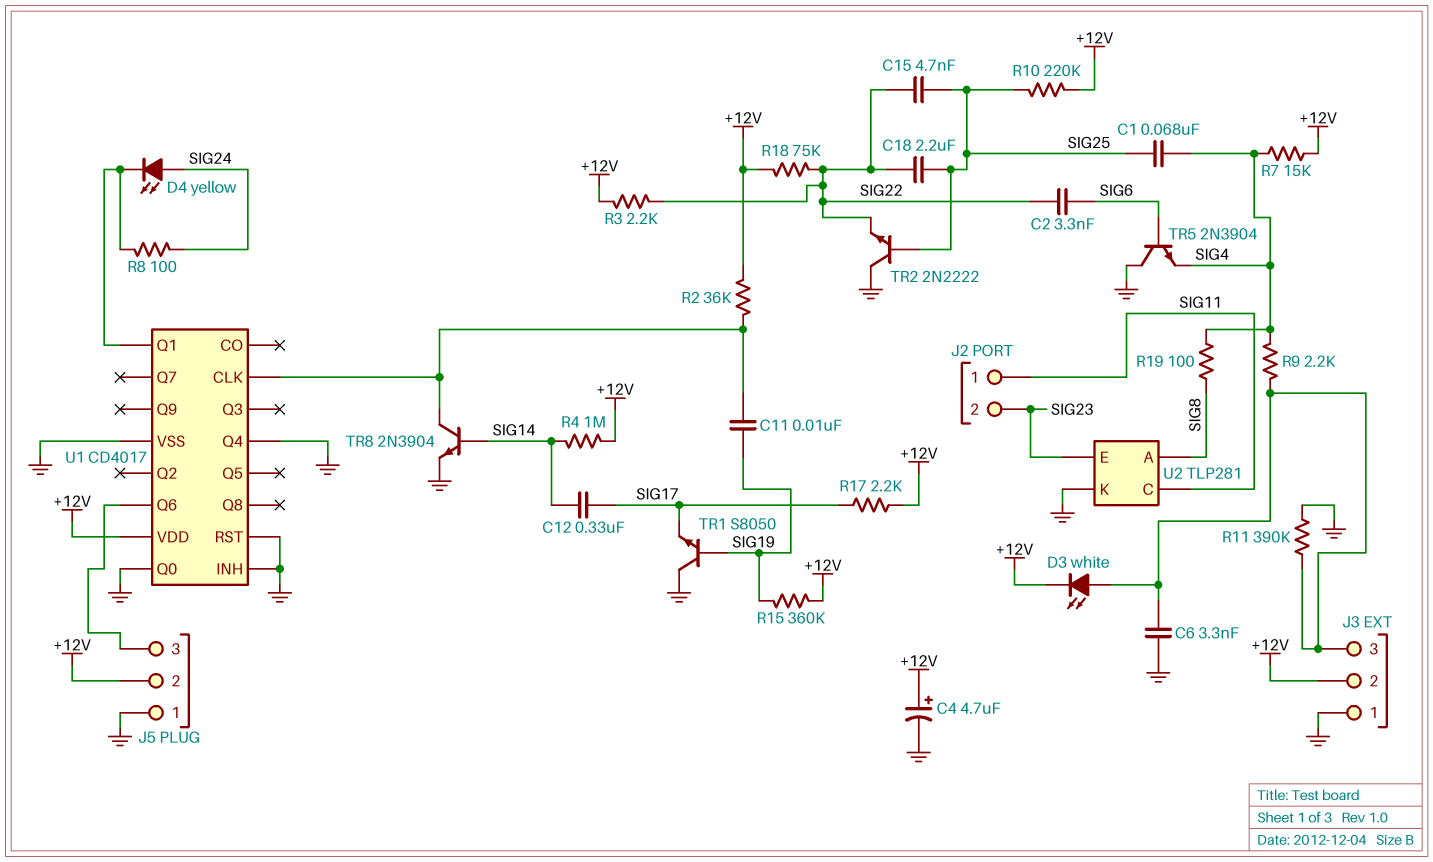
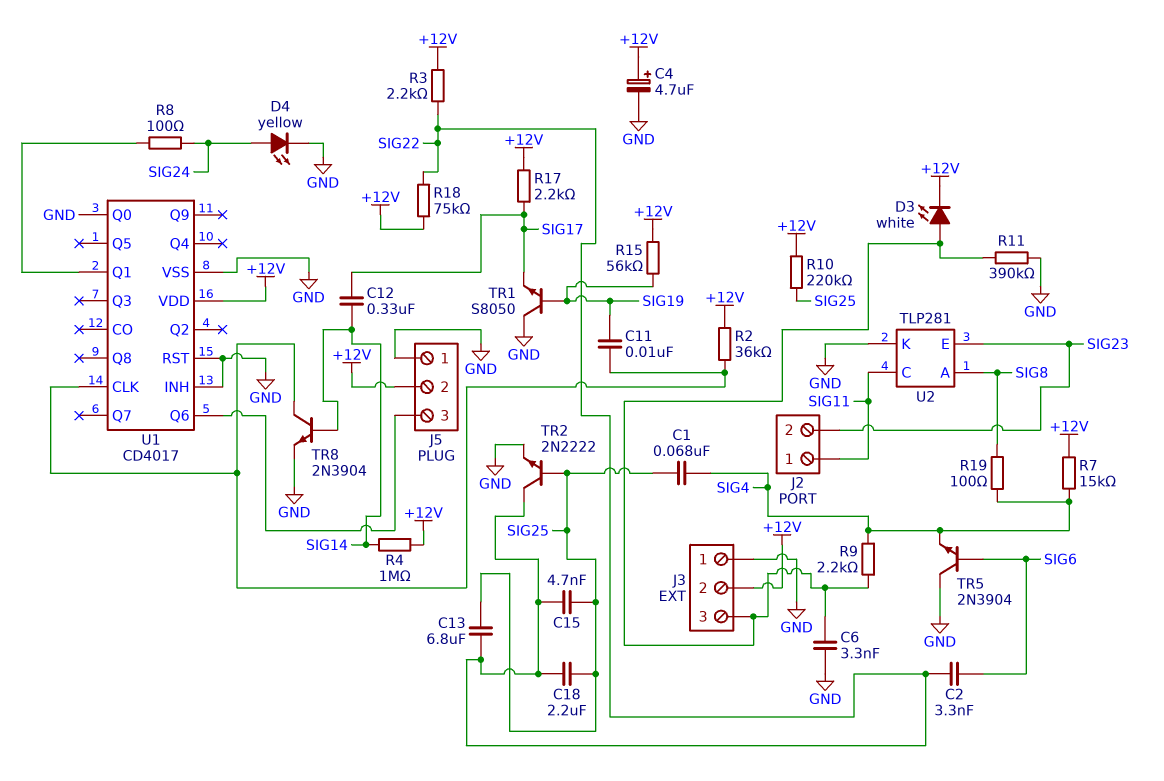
C13: none -> 6.8uF (SIG22, SIG25)
D4: LED yellow (A SIG24, K U1/Q1) -> LED yellow (A SIG24, K GND)
R15: 360k (+12V, SIG19) -> 56k (+12V, SIG19)
TR2: NPN 2N2222 (B SIG25, C GND, E SIG22) -> NPN 2N2222 (B SIG25, C SIG22, E GND)
U1 pin Q4: GND -> none

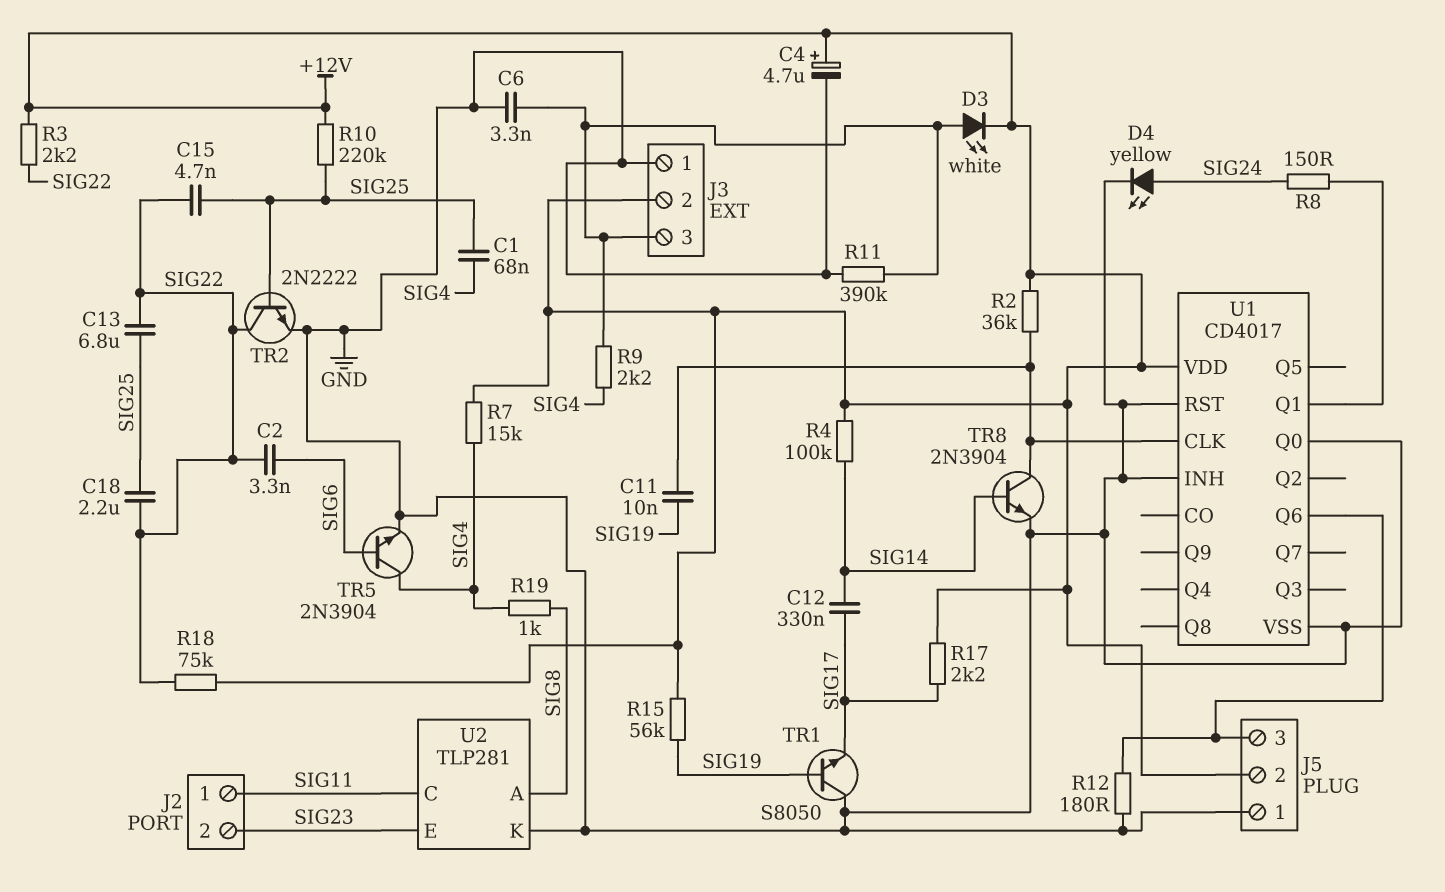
R4: 1M (+12V, SIG14) -> 100k (+12V, SIG14)
R8: 100 (SIG24, U1/Q1) -> 150 (SIG24, U1/Q1)
R12: none -> 180 (GND, J5/3)
R19: 100 (SIG4, SIG8) -> 1k (SIG4, SIG8)
TR5: NPN 2N3904 (B SIG6, C GND, E SIG4) -> NPN 2N3904 (B SIG6, C SIG4, E GND)

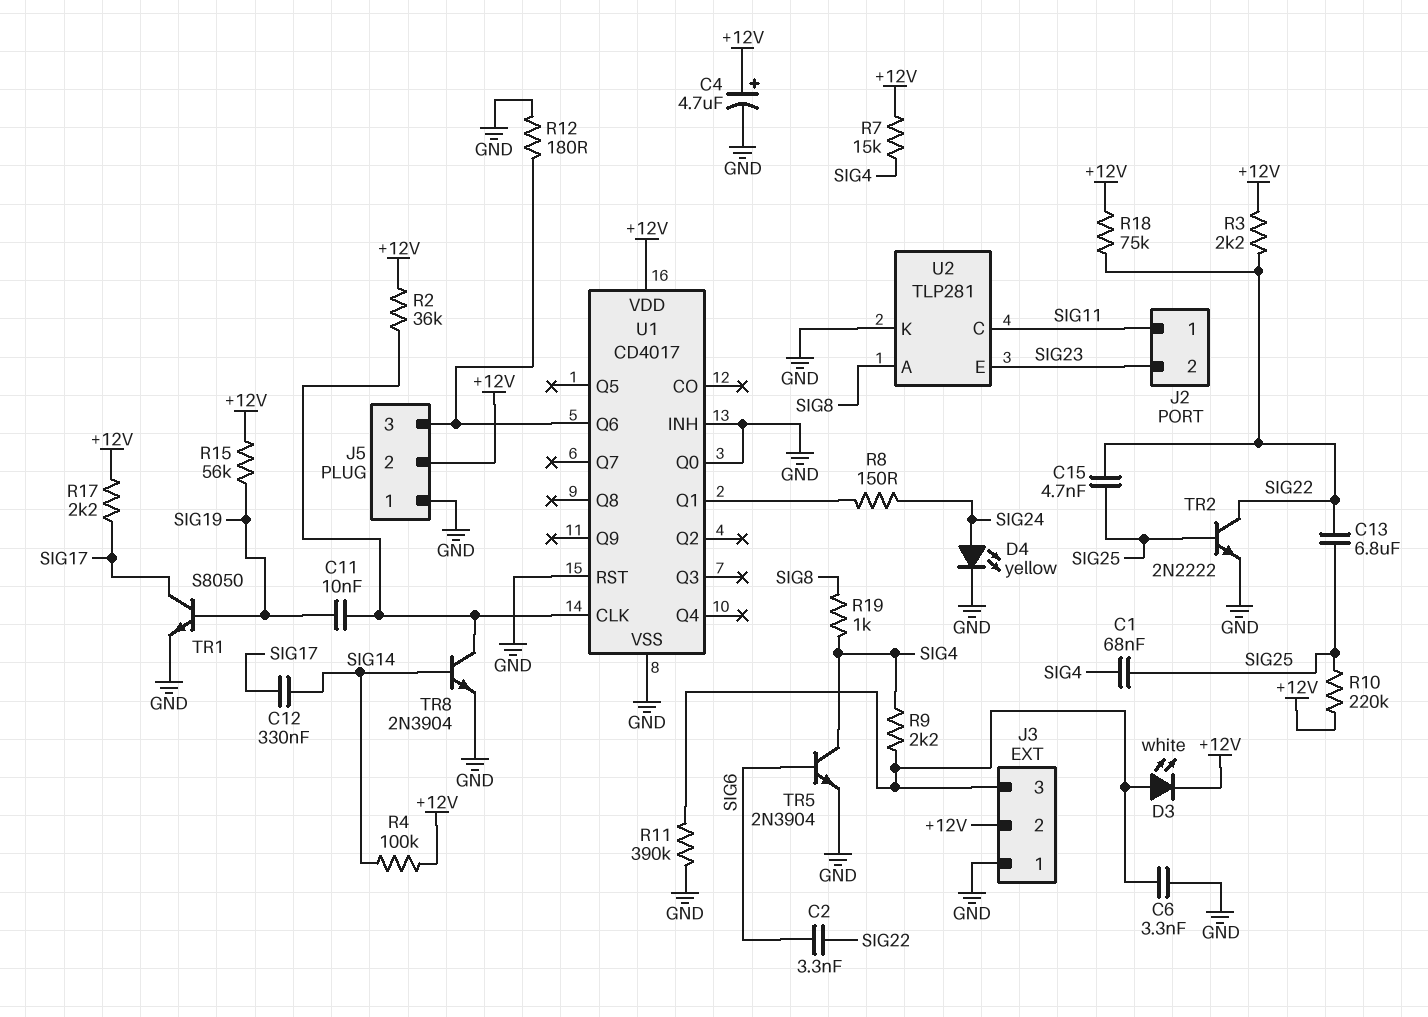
C18: 2.2uF (SIG22, SIG25) -> none
TR1: NPN S8050 (B SIG19, C GND, E SIG17) -> NPN S8050 (B SIG19, C SIG17, E GND)

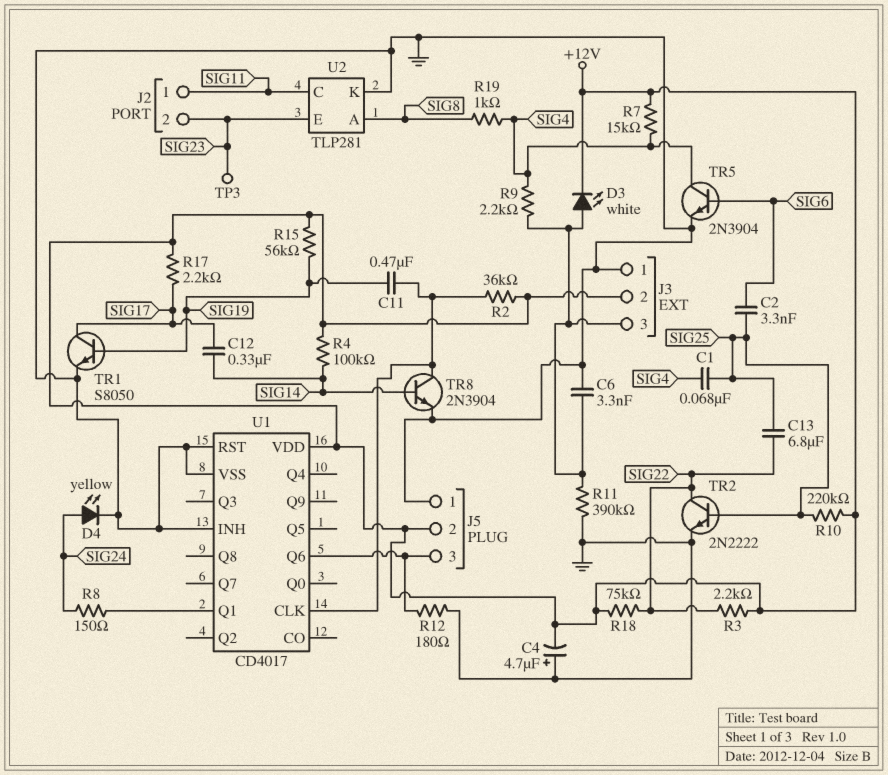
C2: 3.3nF (SIG6, SIG22) -> 3.3nF (SIG6, SIG25)
C4: 4.7uF (plus +12V, minus GND) -> 4.7uF (plus GND, minus +12V)
C11: 10nF (SIG19, U1/CLK) -> 470nF (SIG19, U1/CLK)
C15: 4.7nF (SIG22, SIG25) -> none
TP3: none -> test point (SIG23)
U1 pin Q0: GND -> none

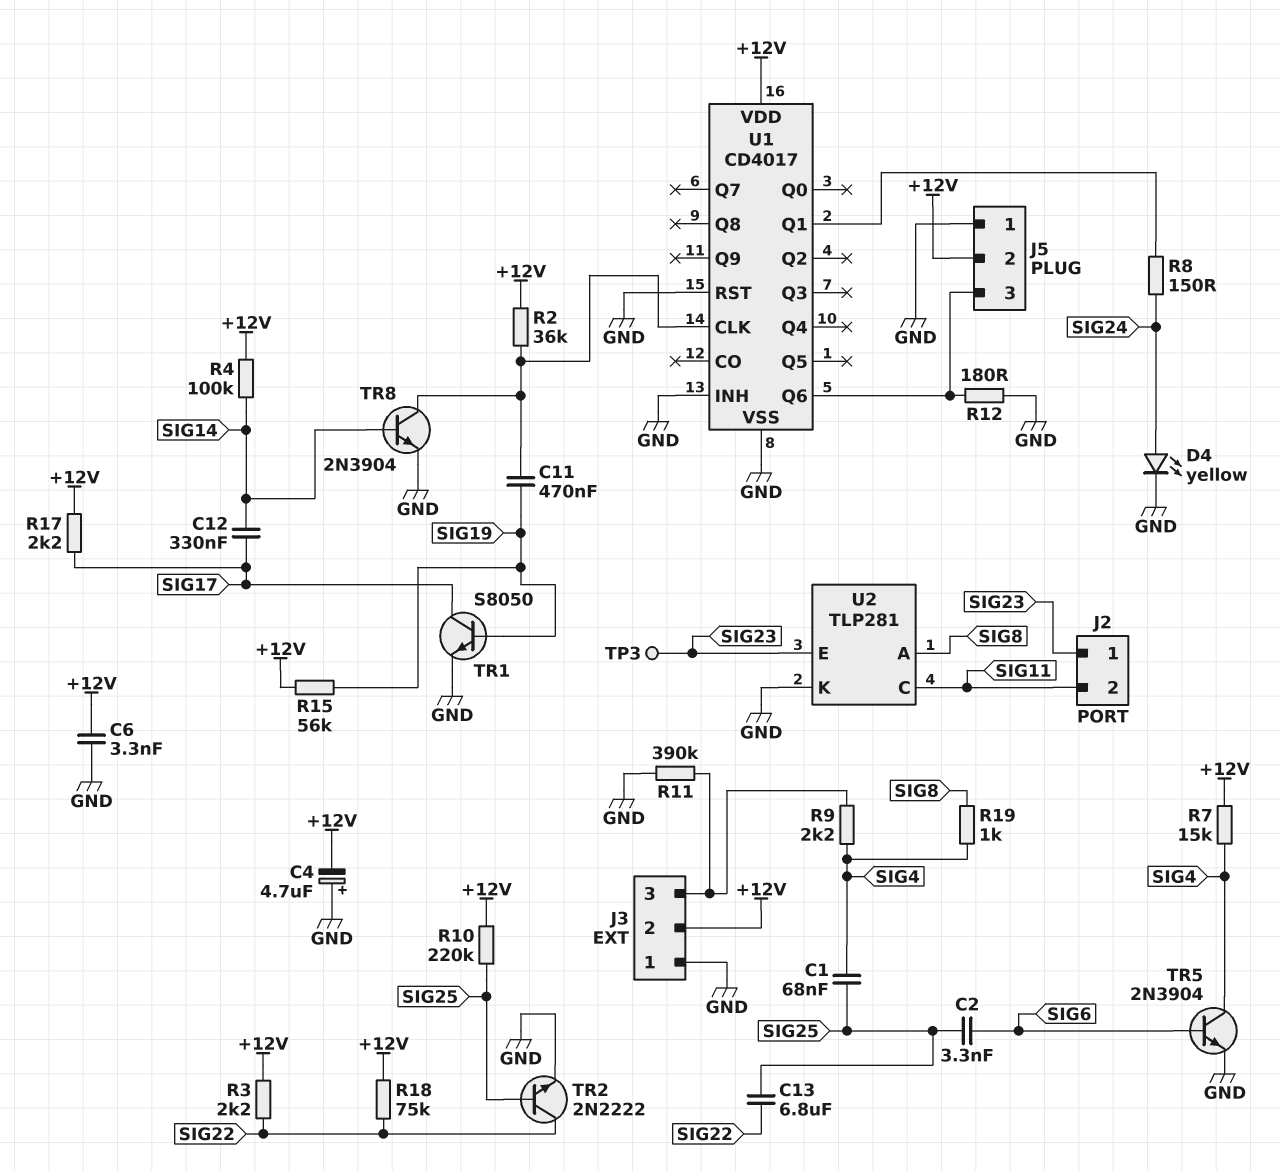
C6: 3.3nF (GND, J3/3) -> 3.3nF (+12V, GND)
D3: LED white (A J3/3, K +12V) -> none
J2 pin 1: SIG11 -> SIG23
J2 pin 2: SIG23 -> SIG11

